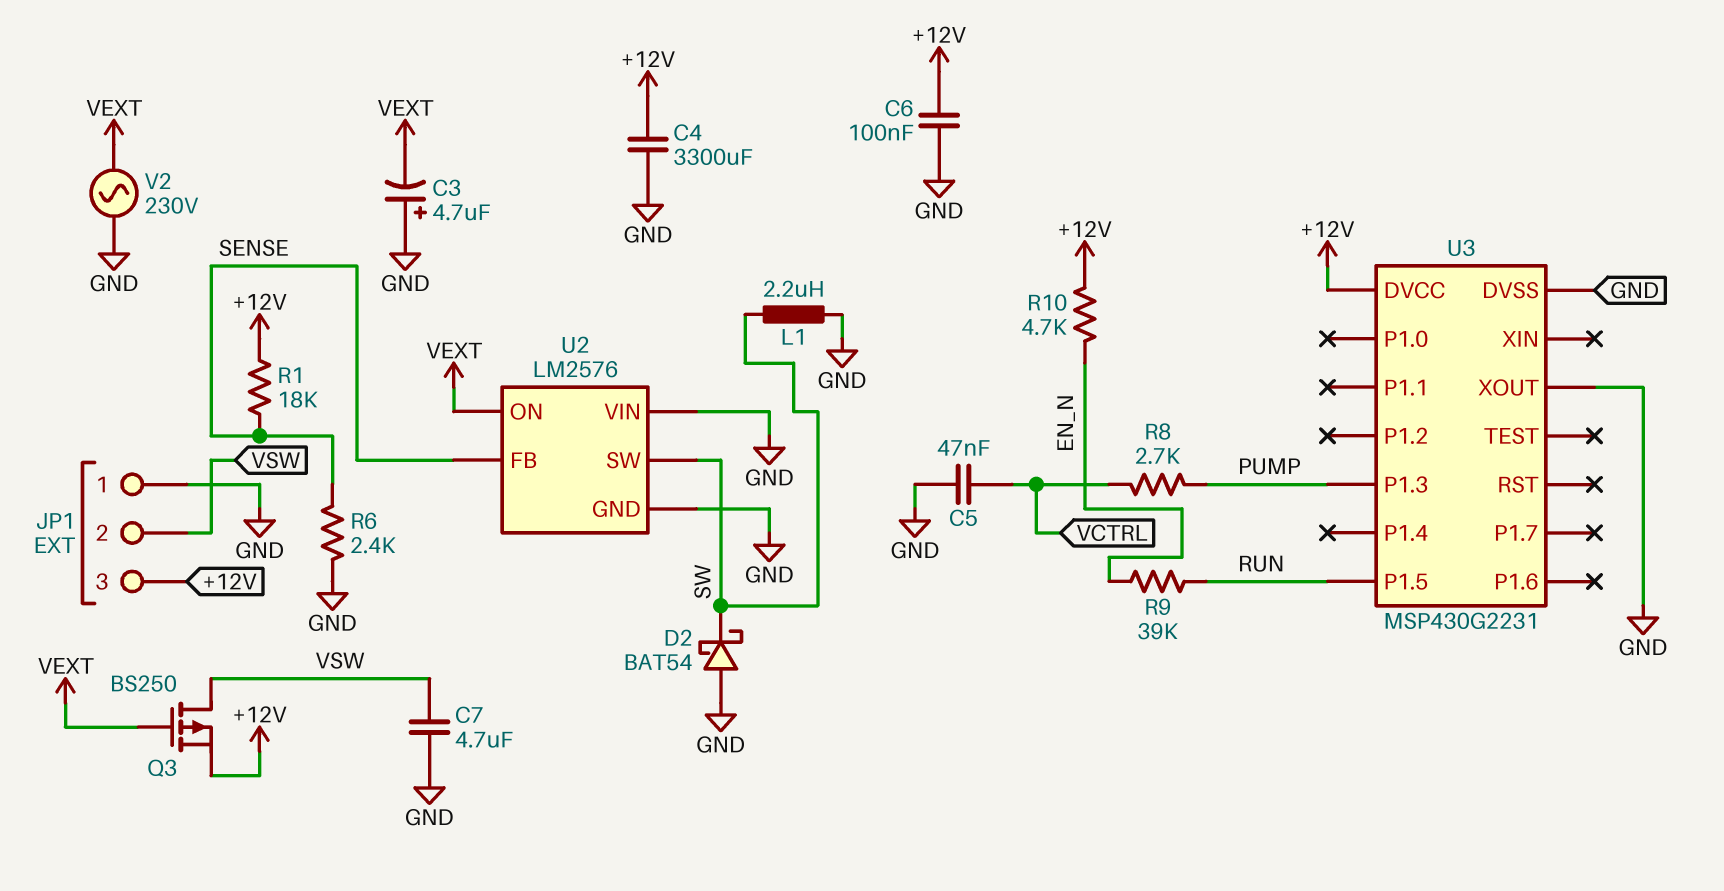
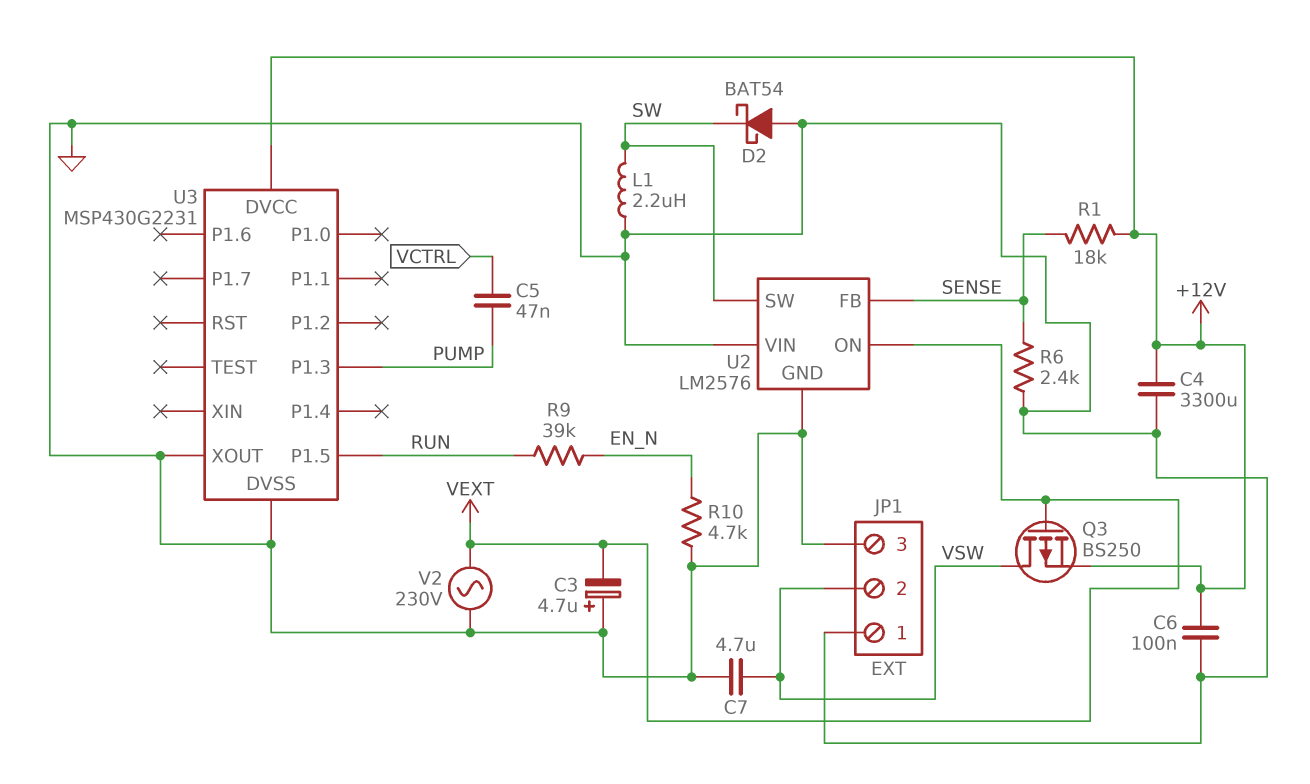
C5: 47nF (GND, VCTRL) -> 47nF (PUMP, VCTRL)
JP1 pin 3: +12V -> GND
R8: 2.7k (PUMP, VCTRL) -> none
R10: 4.7k (+12V, EN_N) -> 4.7k (EN_N, GND)

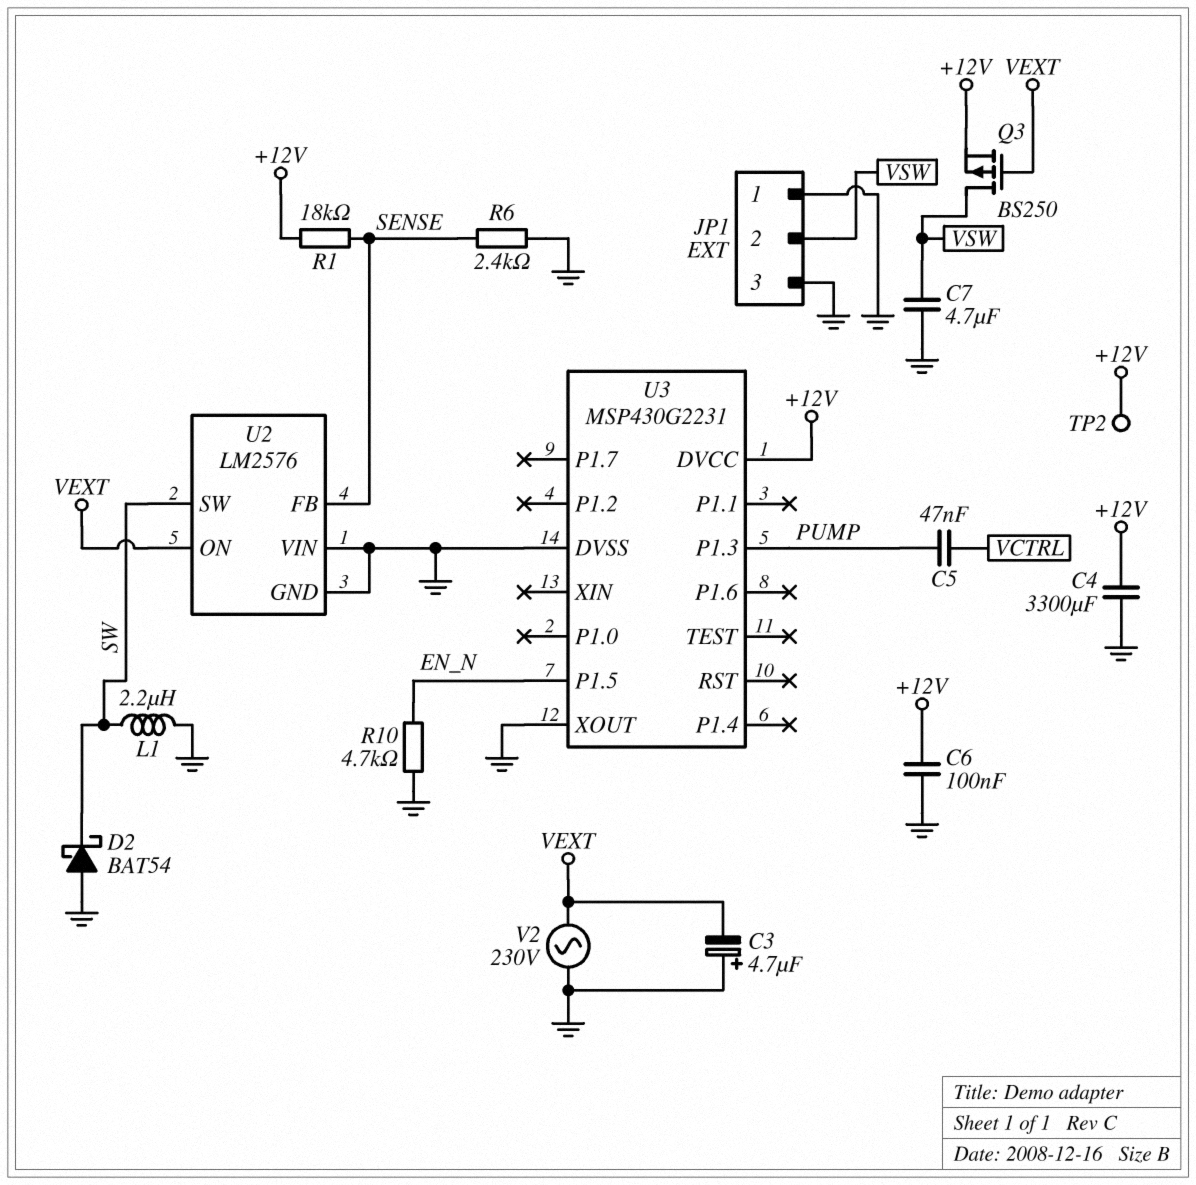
R9: 39k (EN_N, RUN) -> none
TP2: none -> test point (+12V)
U3 pin P1.5: RUN -> EN_N

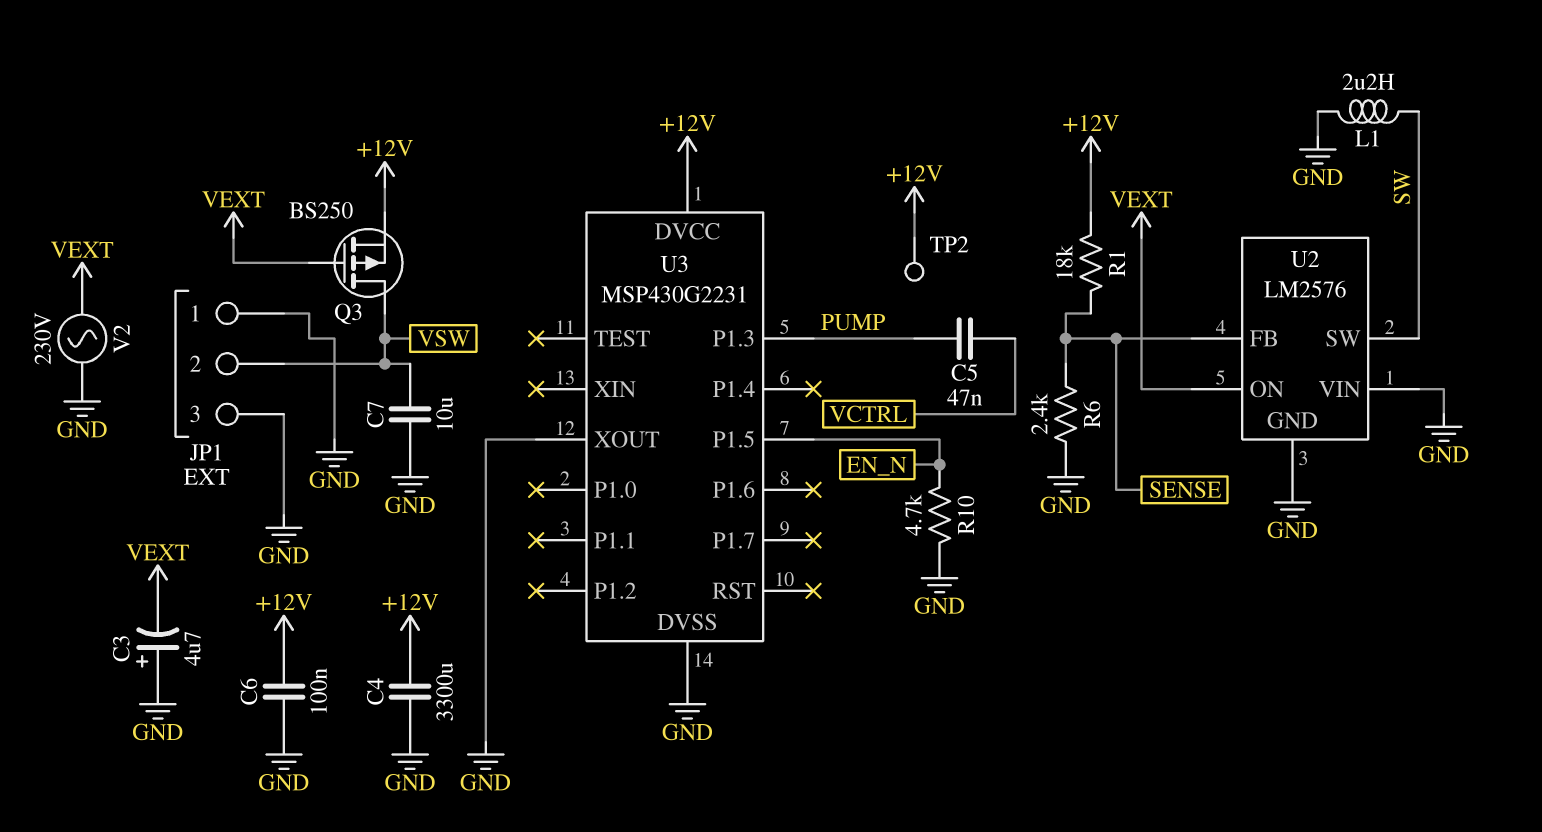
C7: 4.7uF (GND, VSW) -> 10uF (GND, VSW)
D2: schottky BAT54 (A GND, K SW) -> none

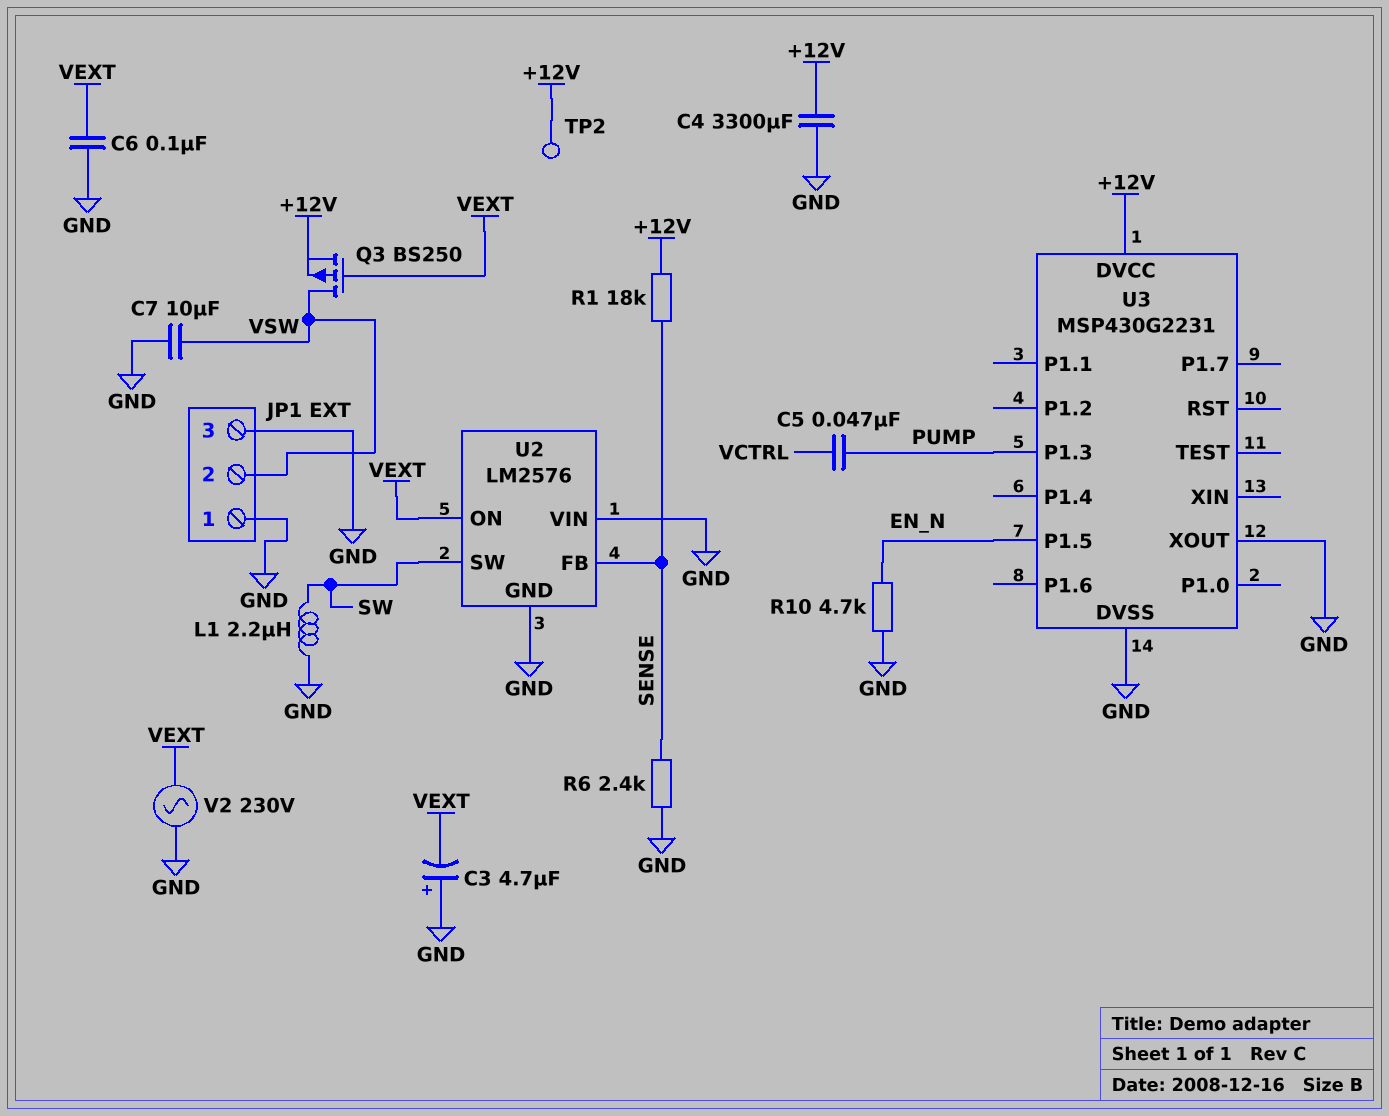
C6: 100nF (+12V, GND) -> 100nF (GND, VEXT)

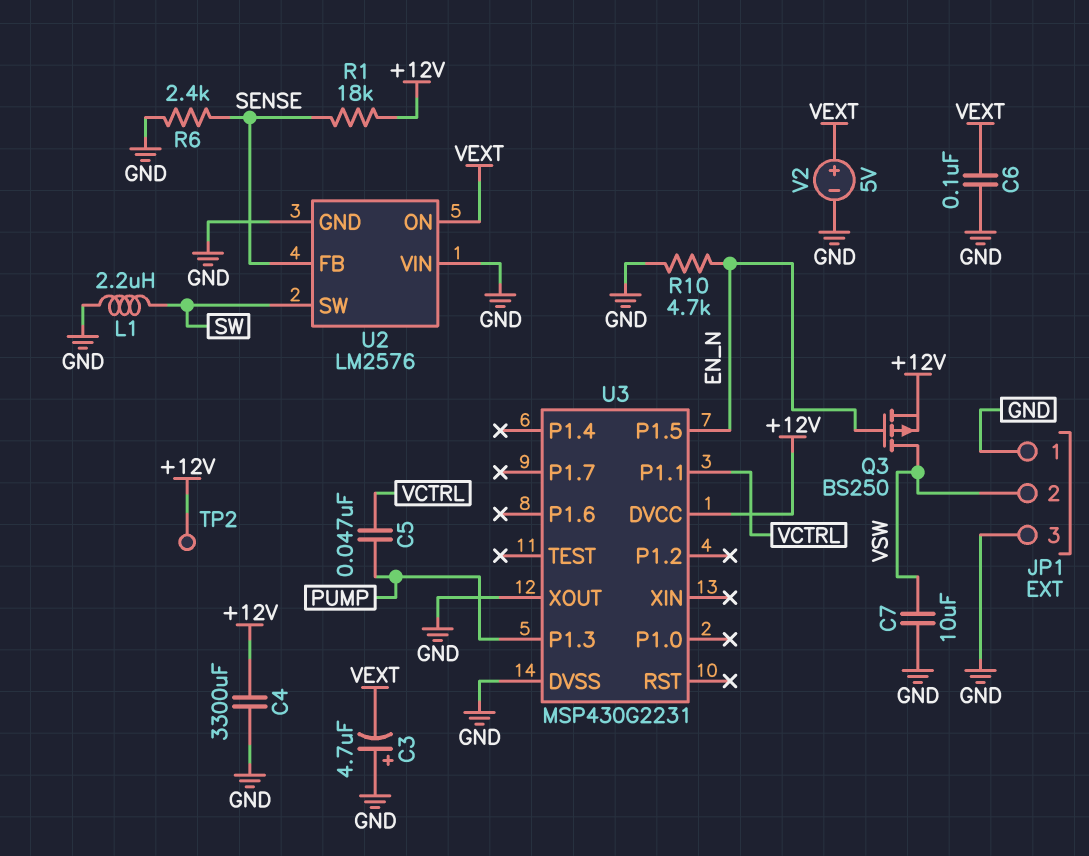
Q3: PMOS BS250 (G VEXT, D VSW, S +12V) -> PMOS BS250 (G EN_N, D VSW, S +12V)
U3 pin P1.1: none -> VCTRL
V2: AC 230V (GND, VEXT) -> 5V (plus VEXT, minus GND)

